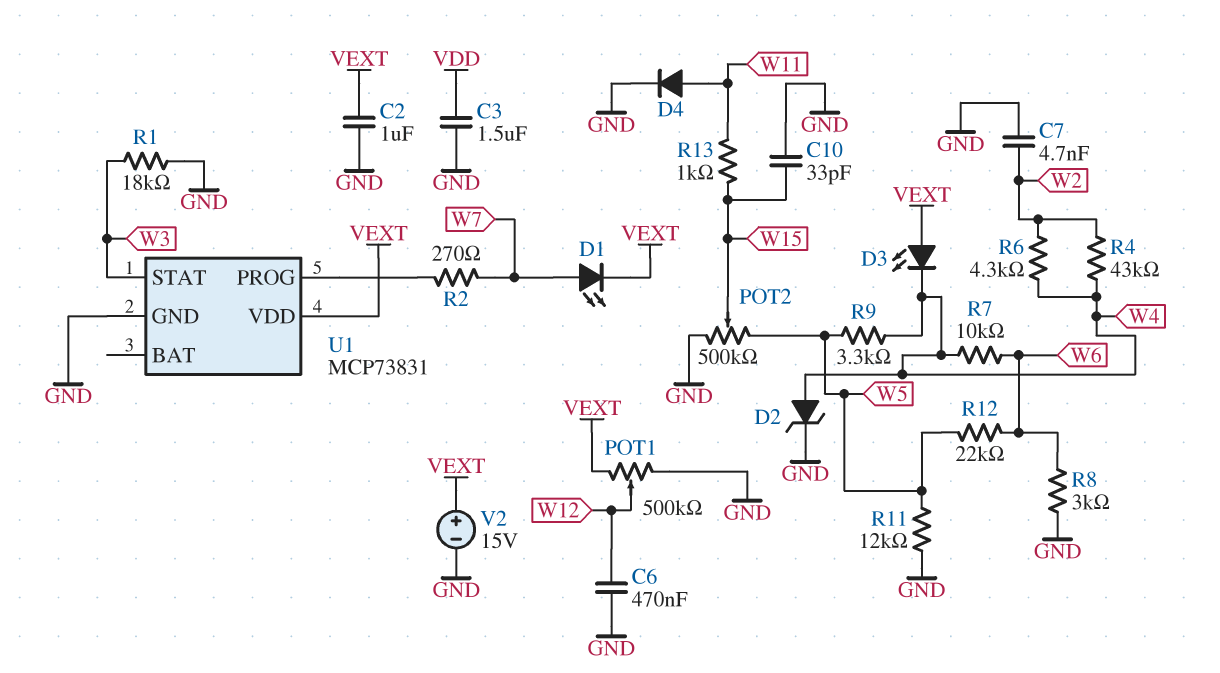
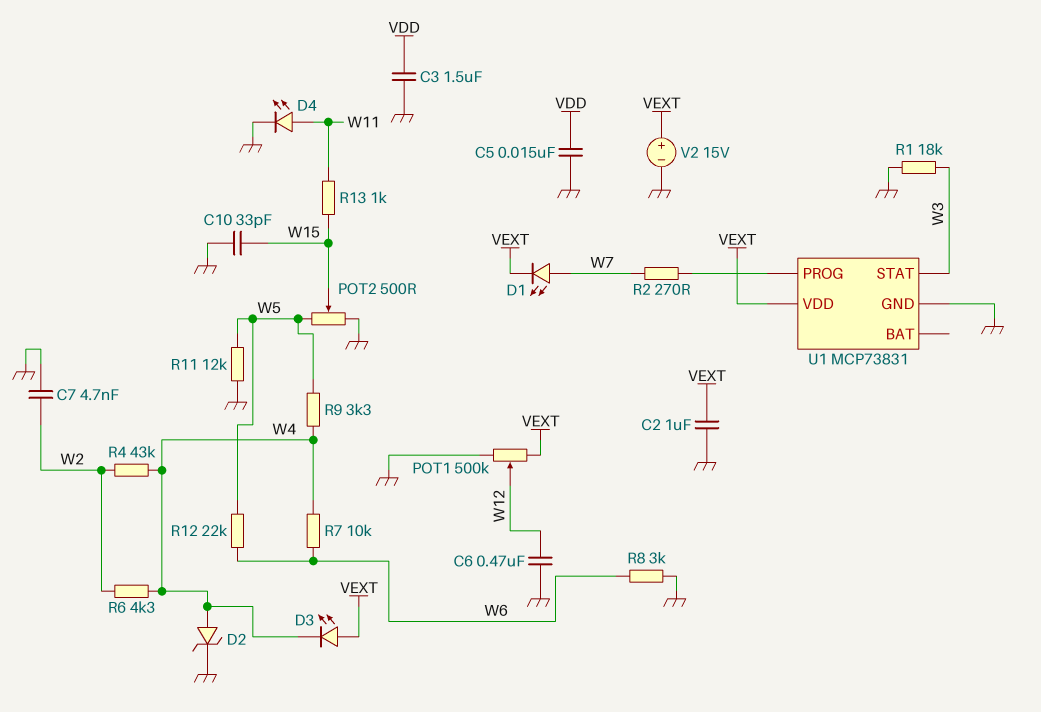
C5: none -> 15nF (GND, VDD)
D4: diode (A W11, K GND) -> LED (A W11, K GND)
POT2: 500k (GND, W5, wiper W15) -> 500 (GND, W5, wiper W15)

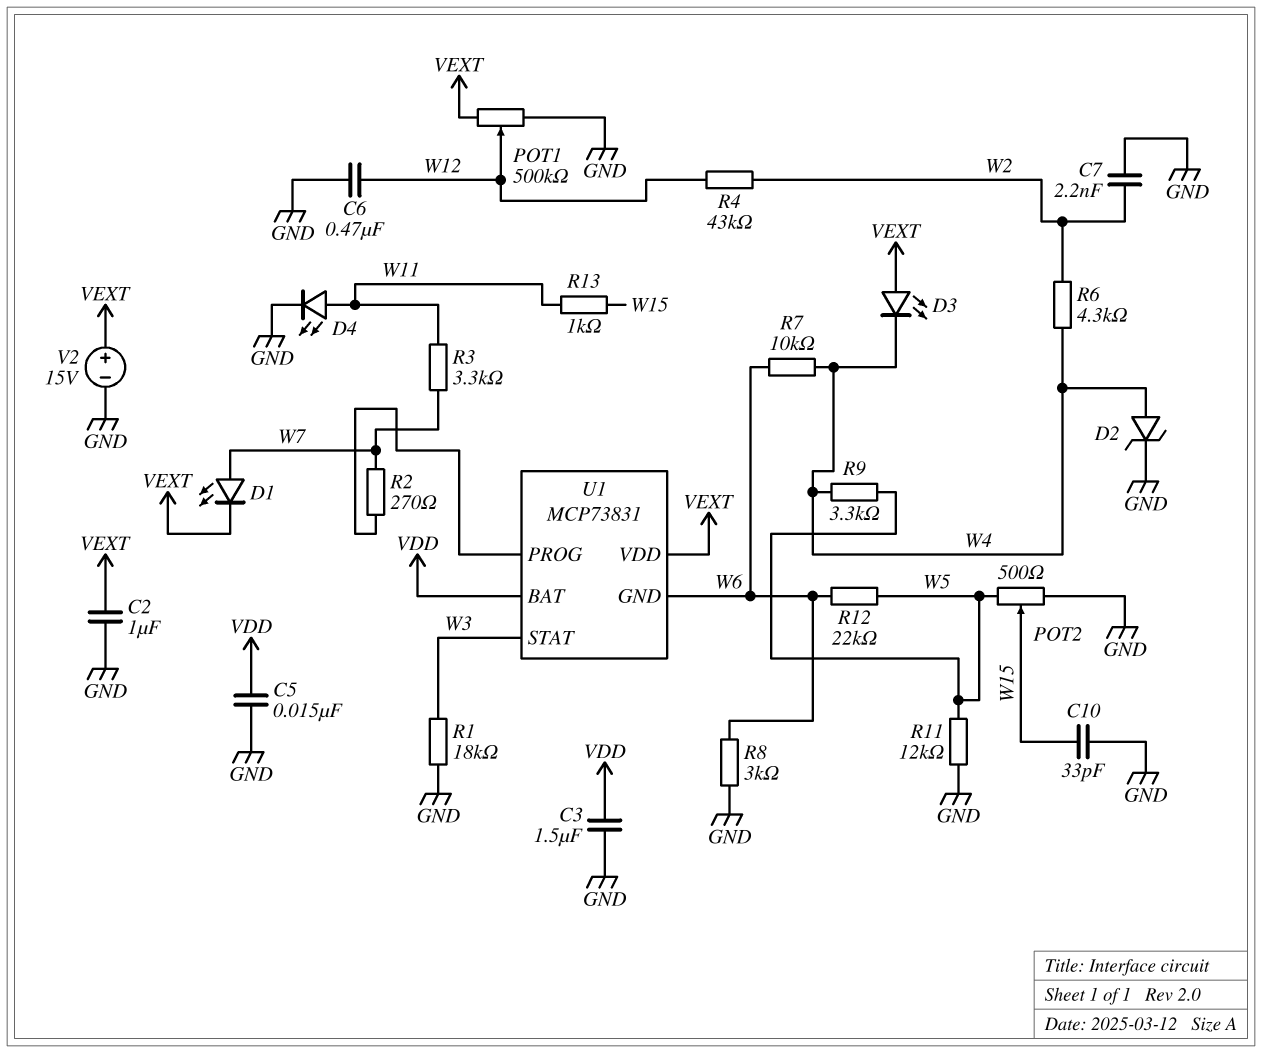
C7: 4.7nF (GND, W2) -> 2.2nF (GND, W2)
R3: none -> 3.3k (W7, W11)
R4: 43k (W2, W4) -> 43k (W2, W12)
U1 pin BAT: none -> VDD
U1 pin GND: GND -> W6

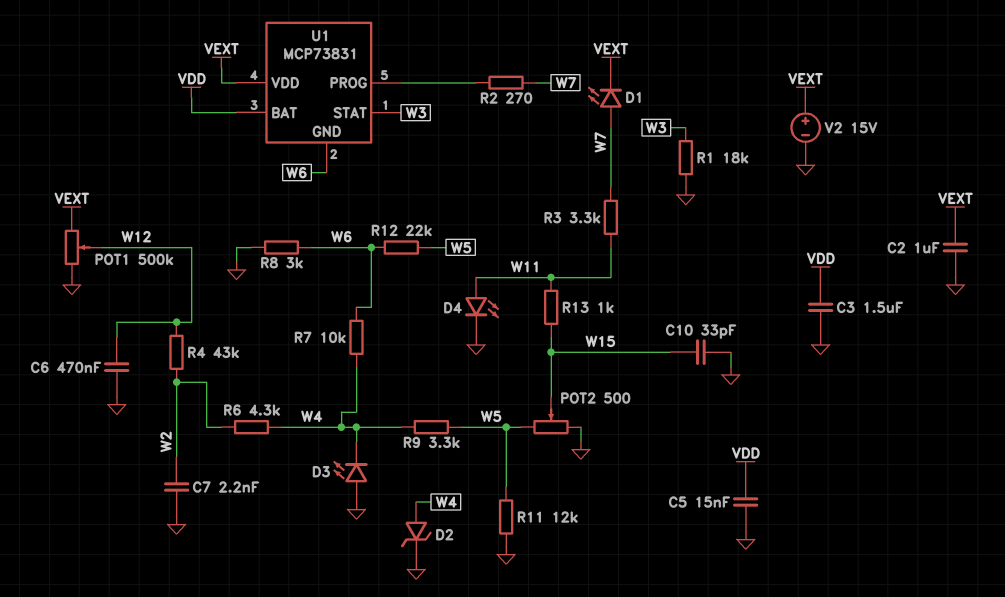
D3: LED (A VEXT, K W4) -> LED (A GND, K W4)

